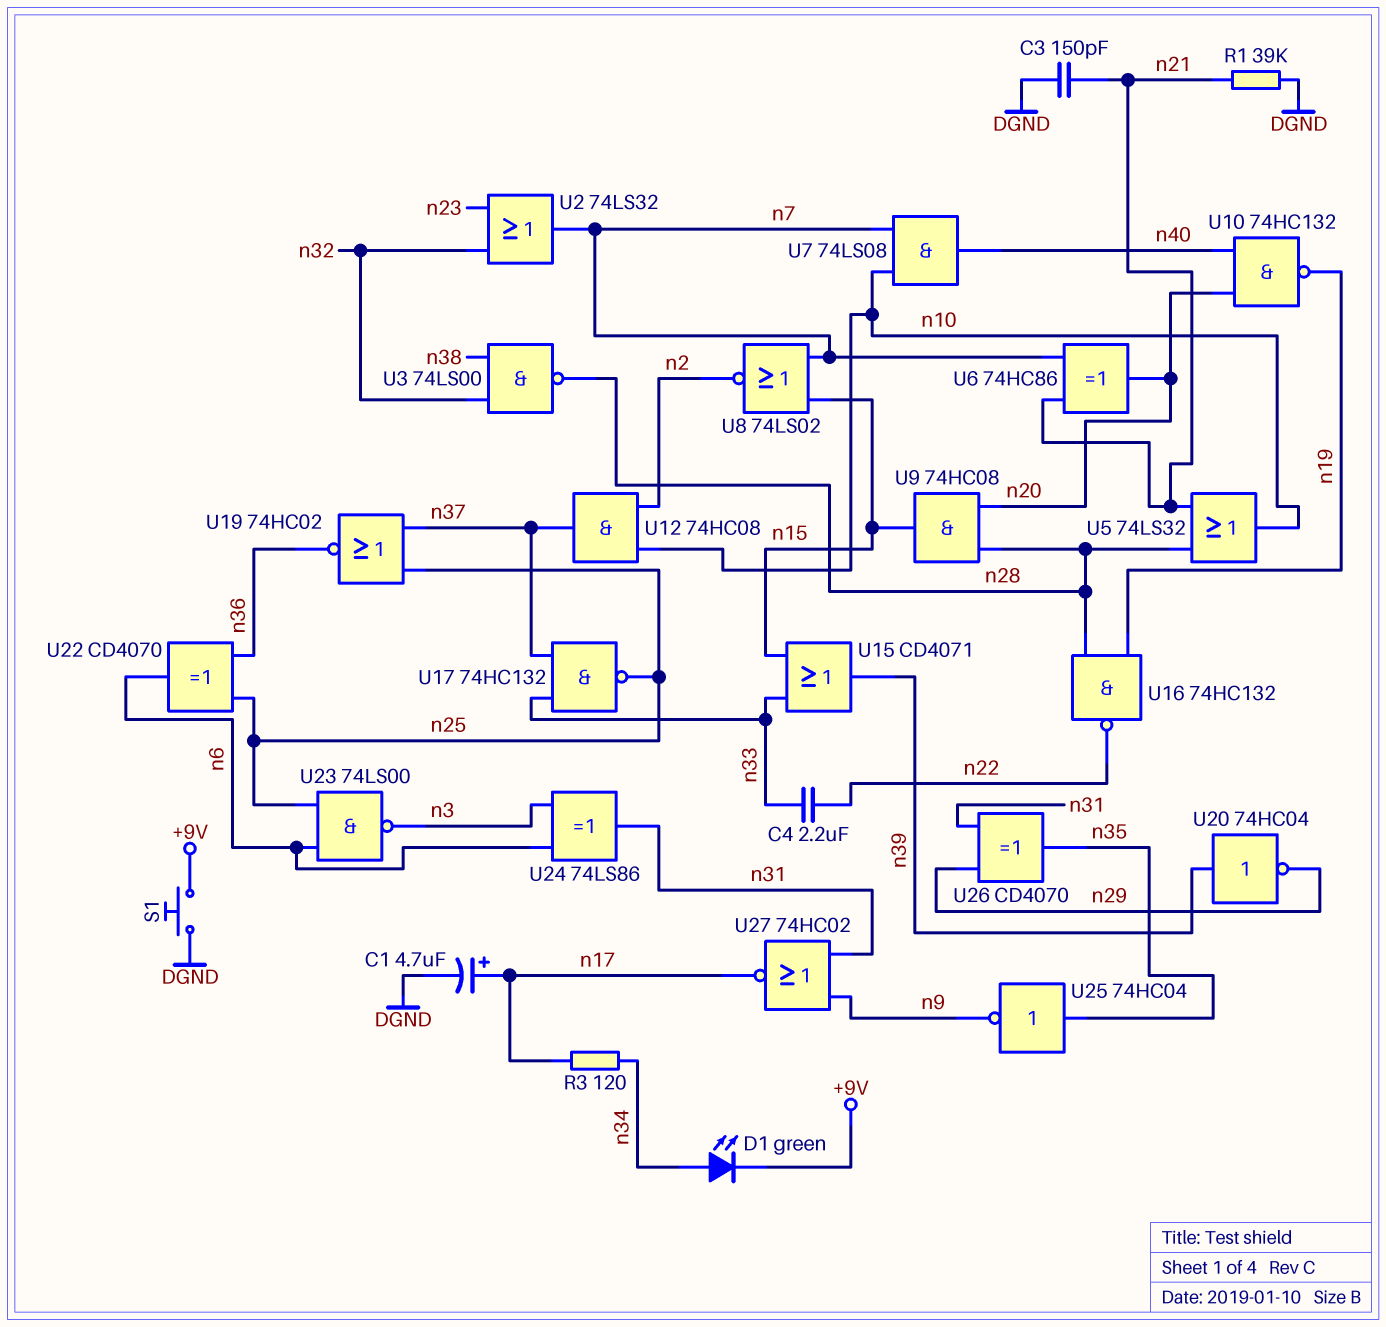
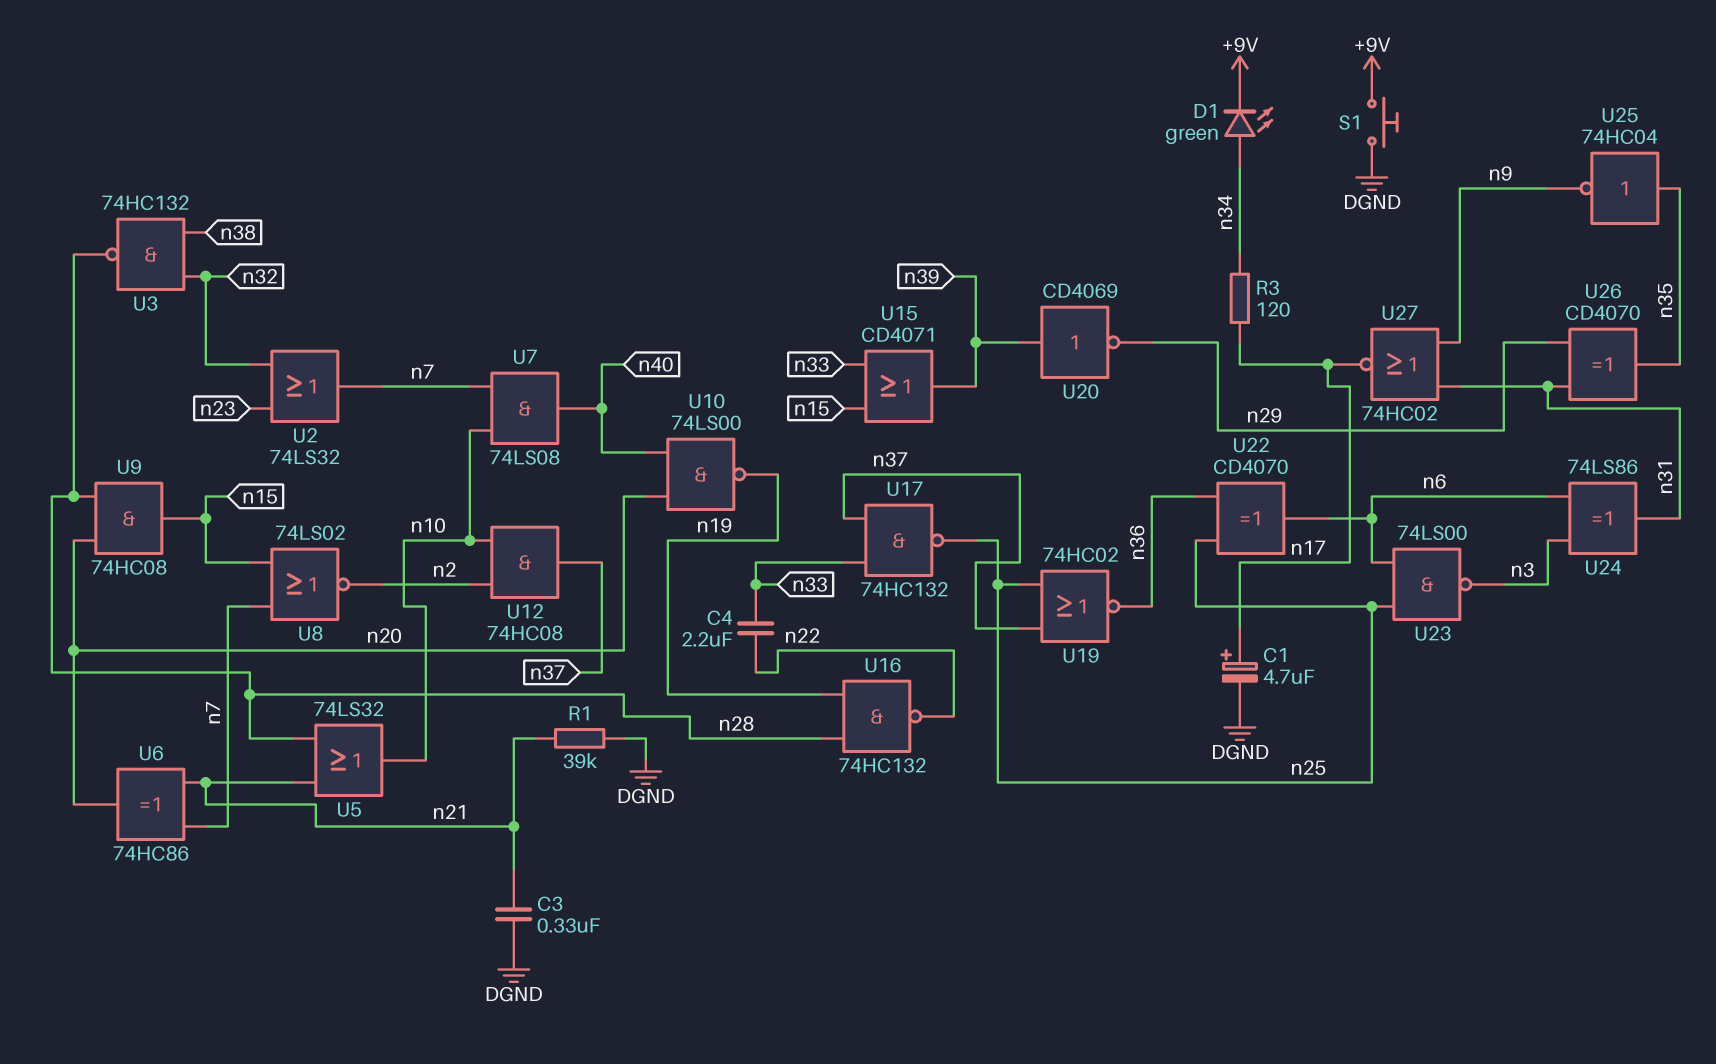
C3: 150pF (DGND, n21) -> 330nF (DGND, n21)
U3: NAND 74LS00 (in n32, in n38, out n28) -> NAND 74HC132 (in n32, in n38, out n28)
U10: NAND 74HC132 (in n20, in n40, out n19) -> NAND 74LS00 (in n20, in n40, out n19)
U20: NOT 74HC04 (in n39, out n29) -> NOT CD4069 (in n39, out n29)

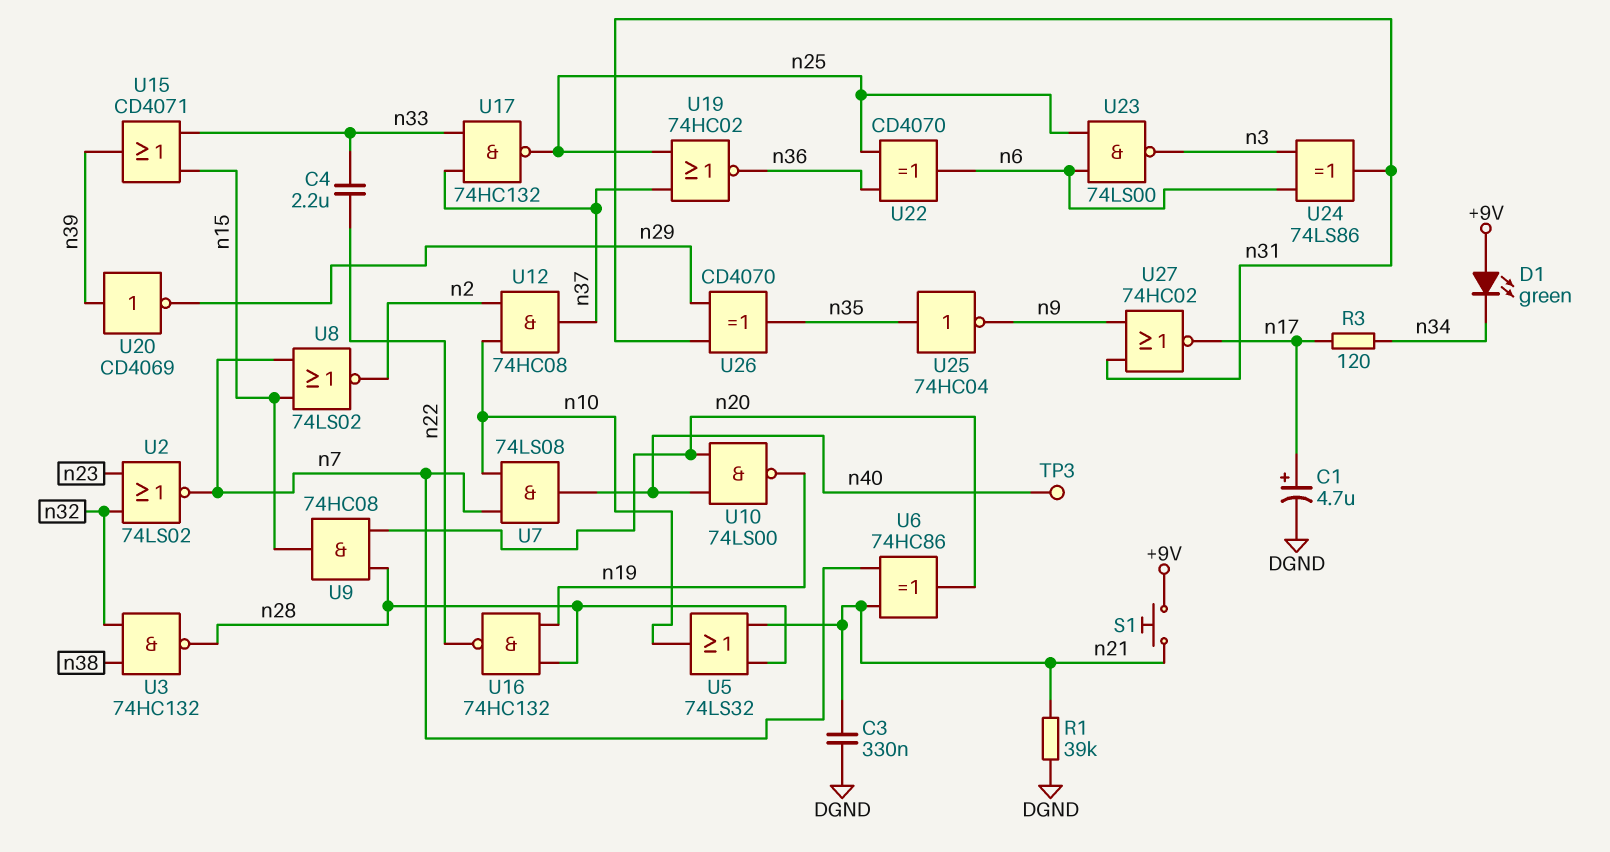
D1: LED green (A n34, K +9V) -> LED green (A +9V, K n34)
S1: button (+9V, DGND) -> button (+9V, n21)
TP3: none -> test point (n40)
U2: OR 74LS32 (in n23, in n32, out n7) -> NOR 74LS02 (in n23, in n32, out n7)

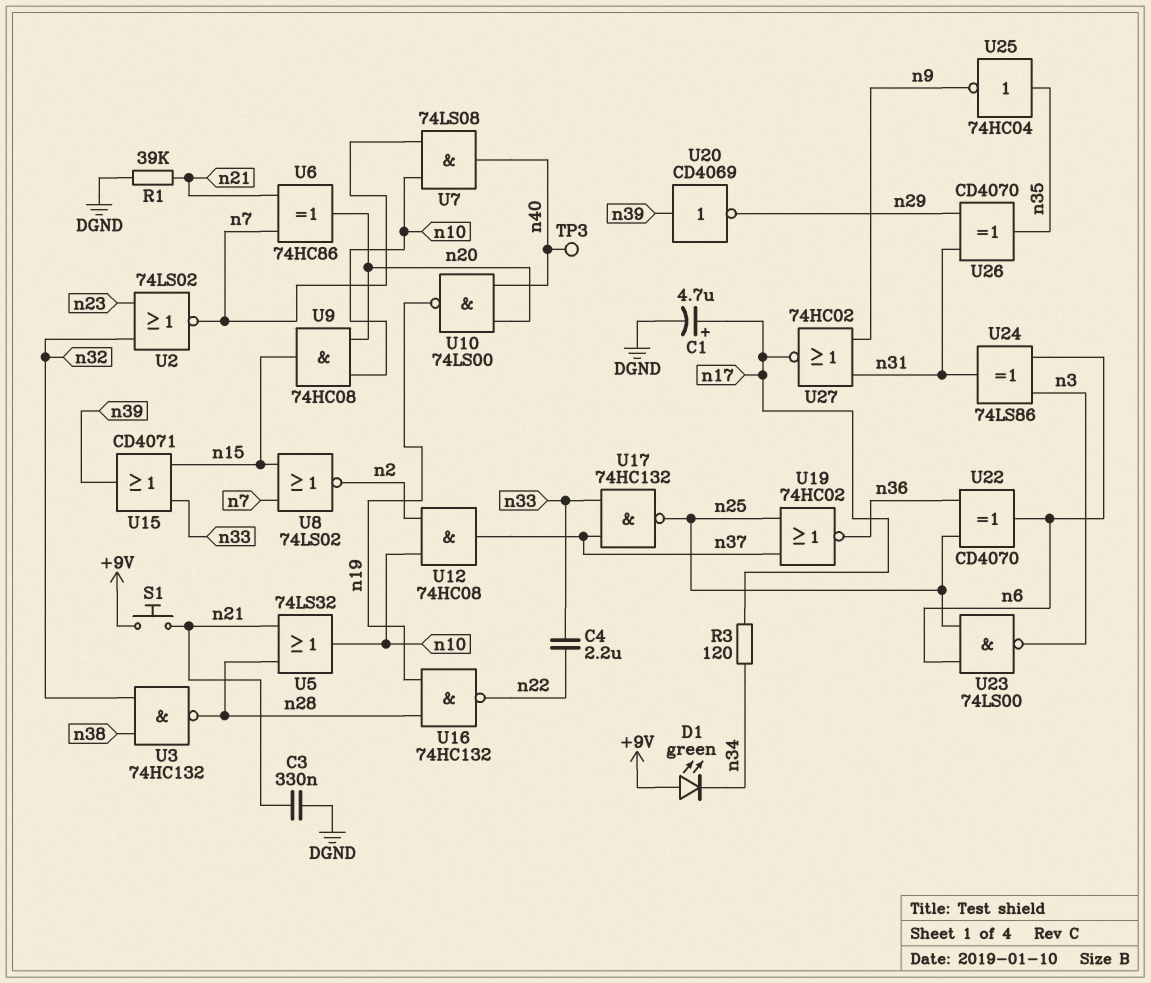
U9: AND 74HC08 (in n20, in n28, out n15) -> AND 74HC08 (in n10, in n20, out n15)

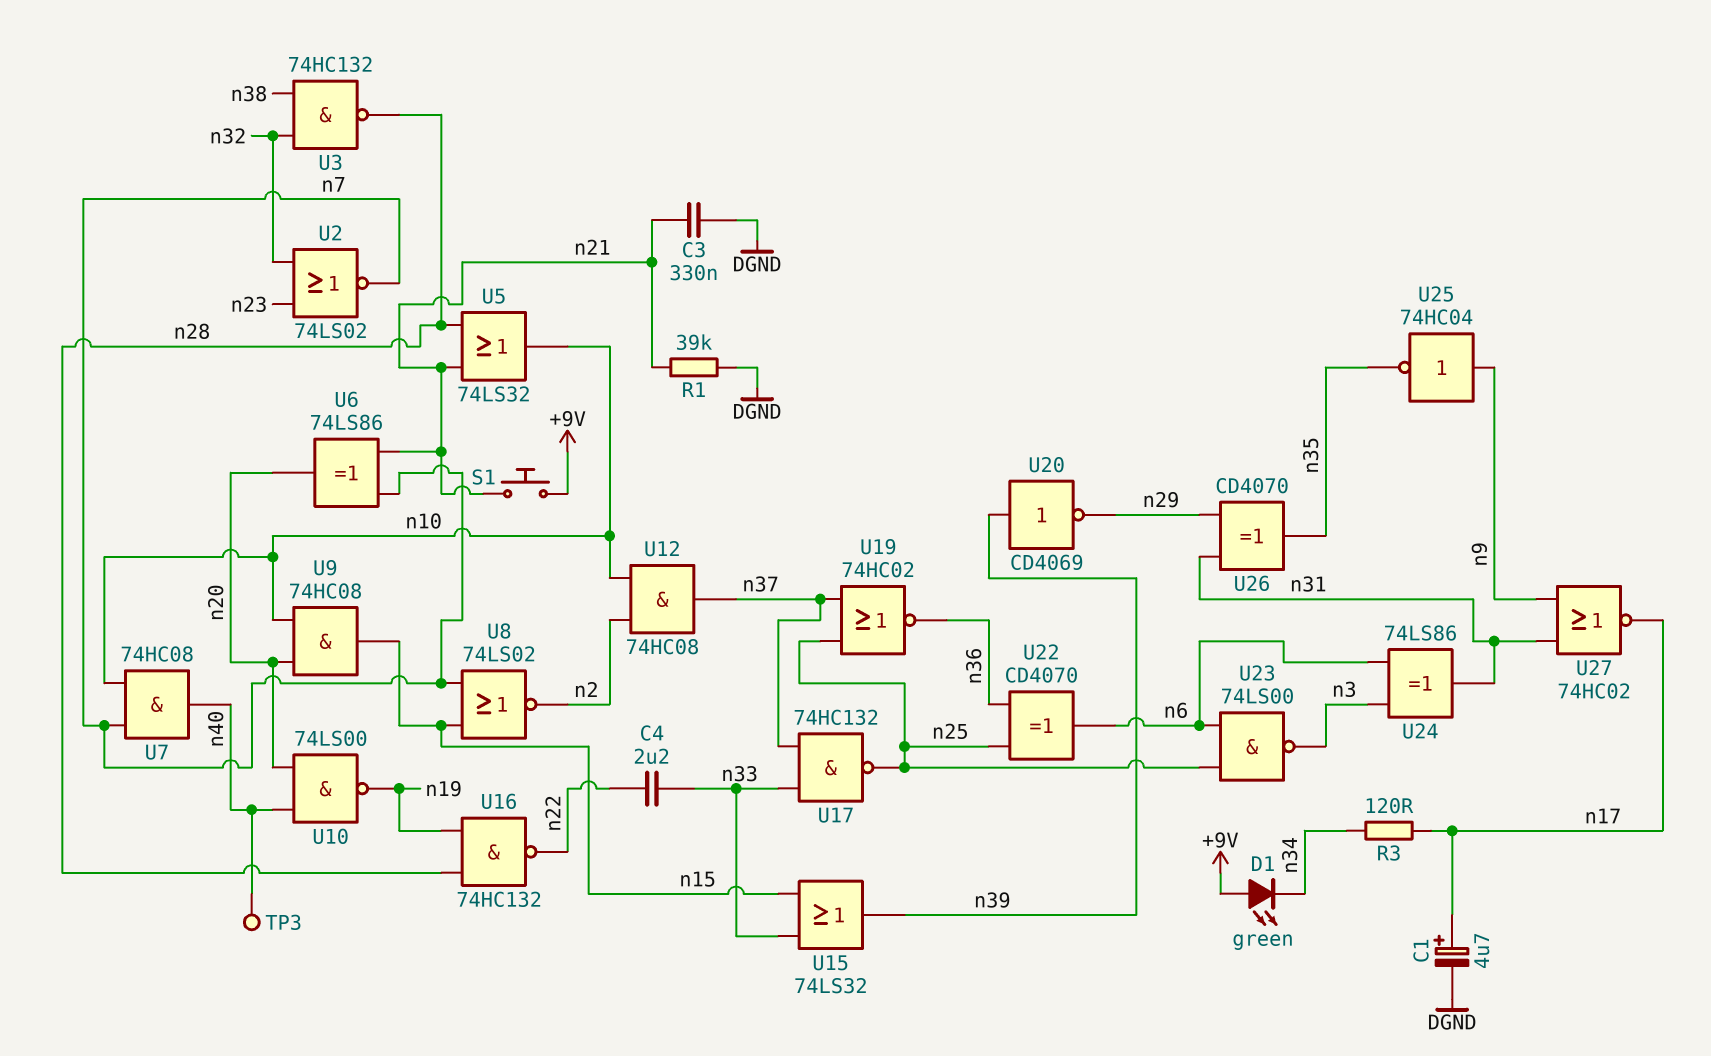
U6: XOR 74HC86 (in n7, in n21, out n20) -> XOR 74LS86 (in n7, in n21, out n20)
U7: AND 74LS08 (in n7, in n10, out n40) -> AND 74HC08 (in n7, in n10, out n40)
U15: OR CD4071 (in n15, in n33, out n39) -> OR 74LS32 (in n15, in n33, out n39)
U25: NOT 74HC04 (in n35, out n9) -> NOT 74HC04 (in n9, out n35)

